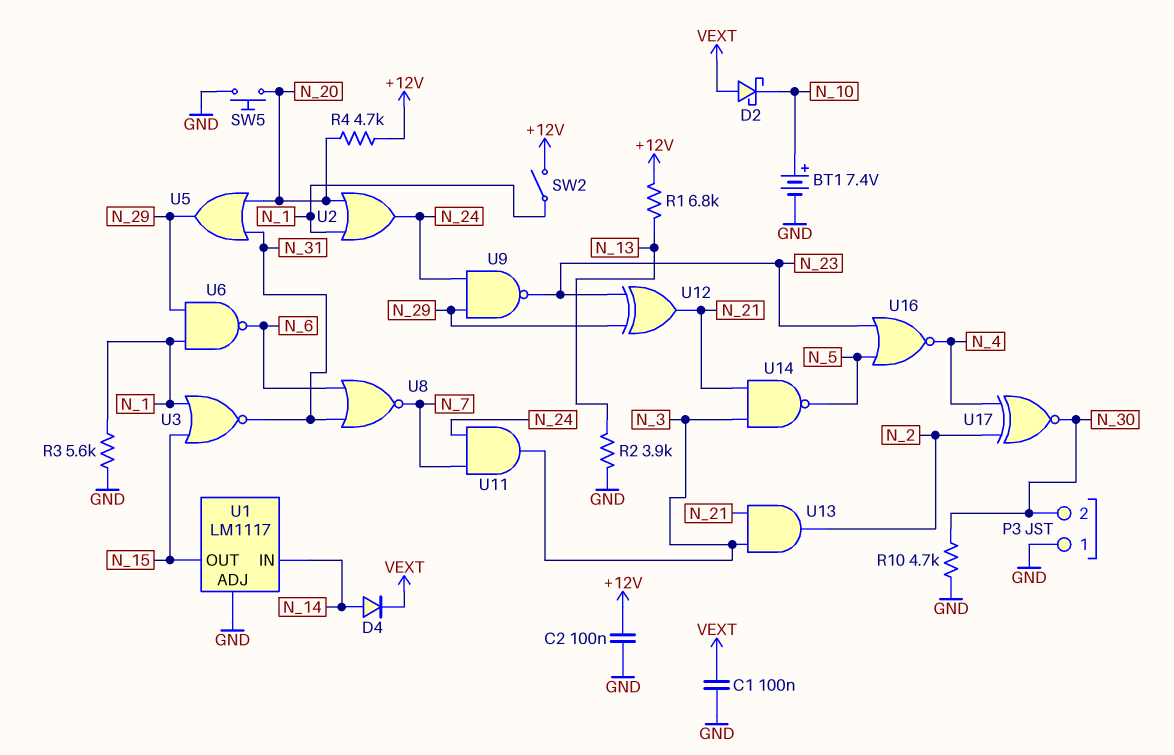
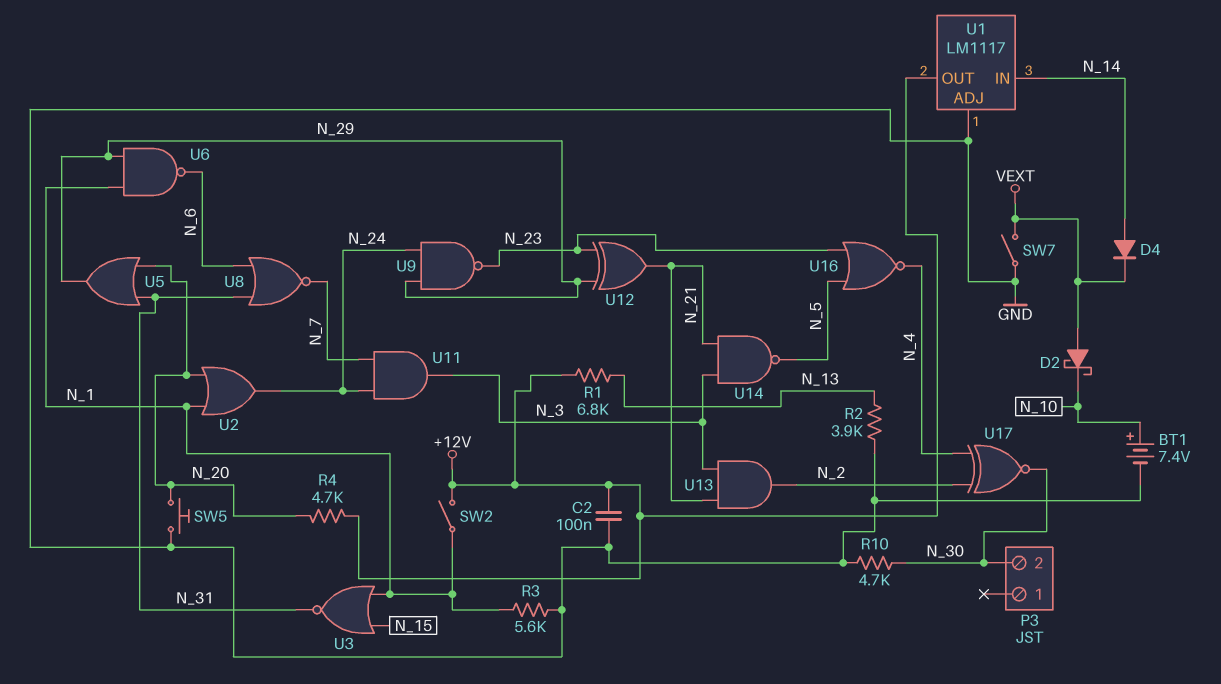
C1: 100nF (GND, VEXT) -> none
P3 pin 1: GND -> none
SW7: none -> switch (GND, VEXT)
U1 pin OUT: N_15 -> +12V

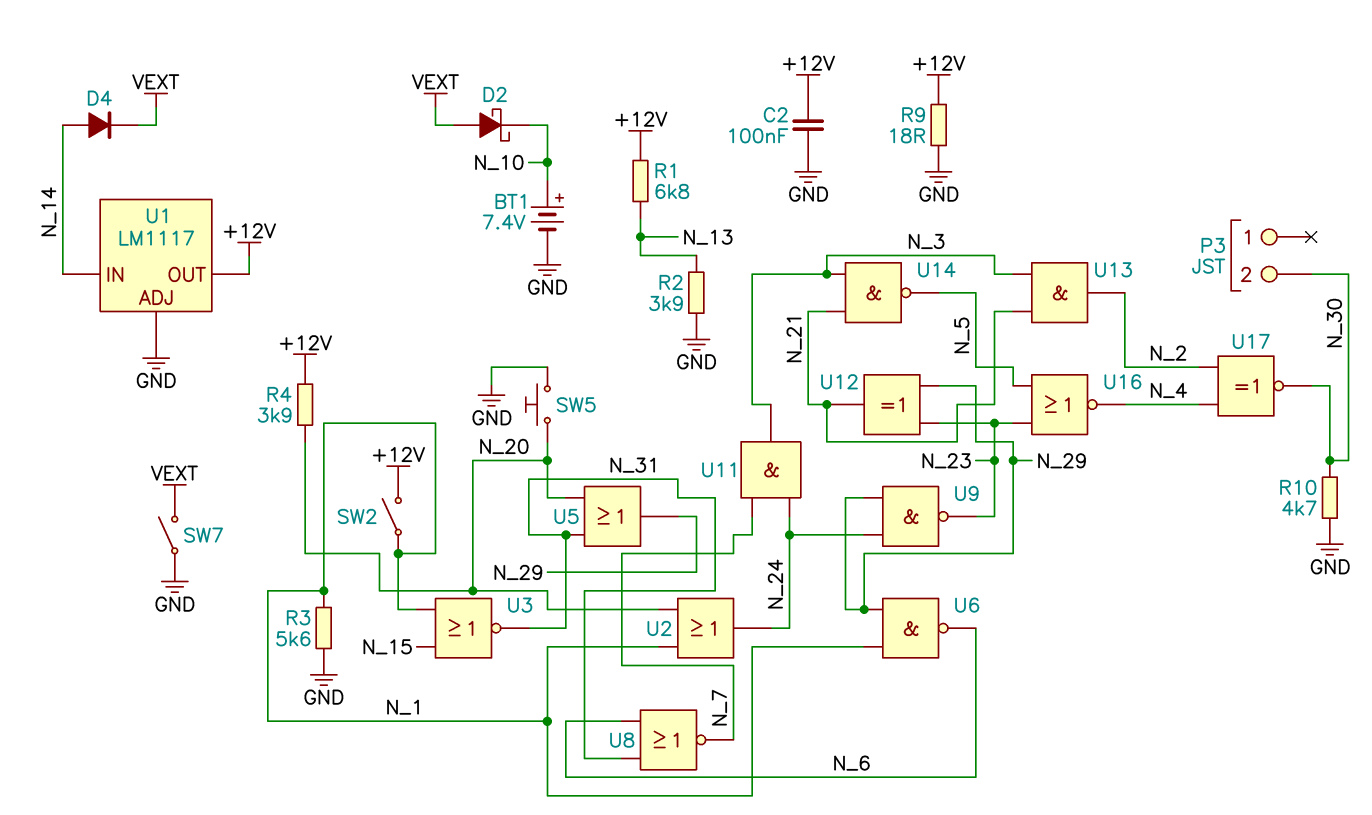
R4: 4.7k (+12V, N_20) -> 3.9k (+12V, N_20)
R9: none -> 18 (+12V, GND)

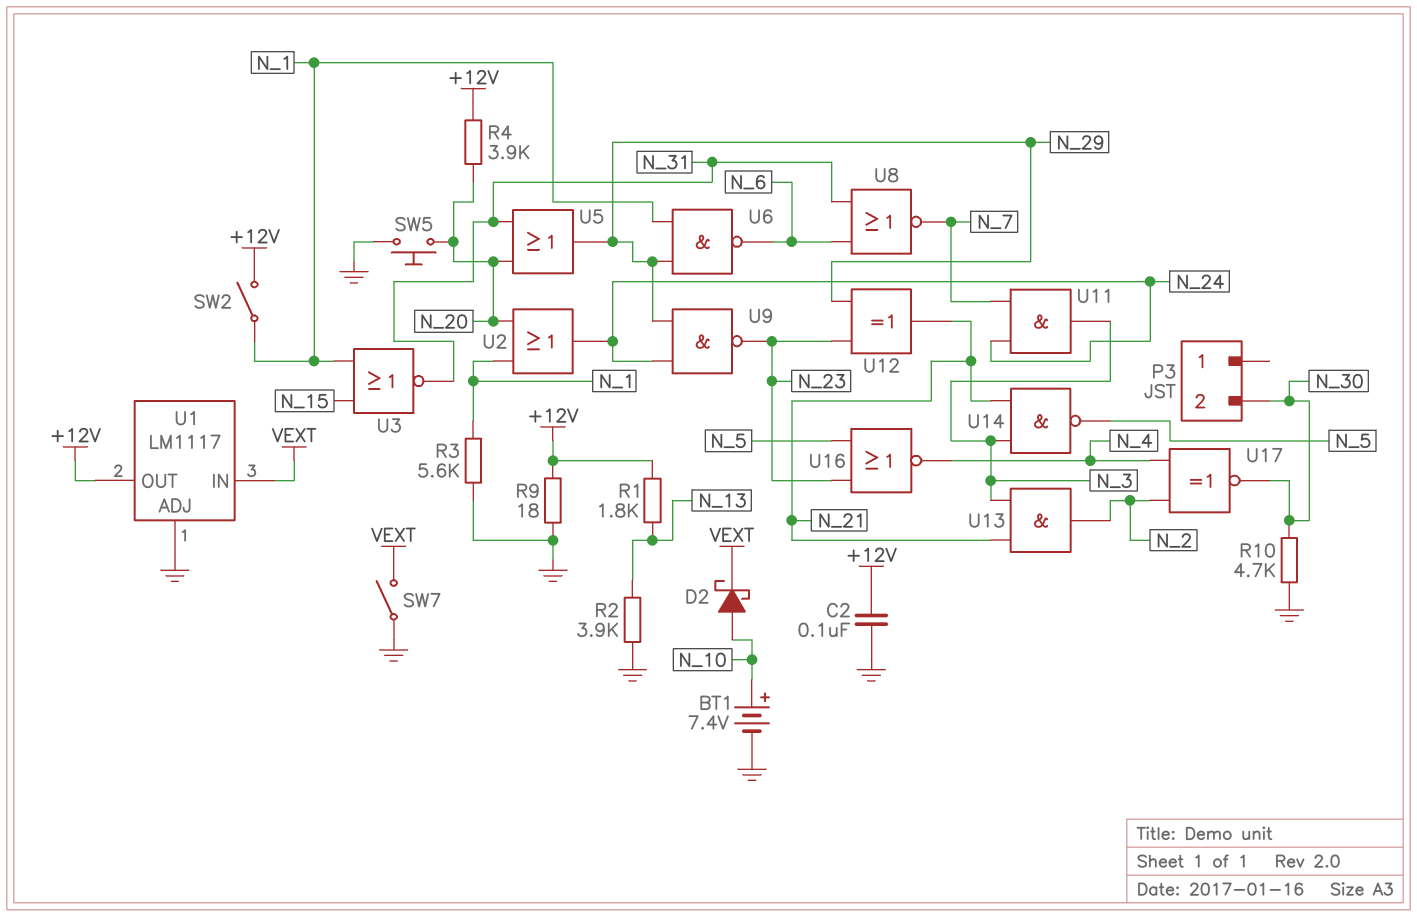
D2: schottky (A VEXT, K N_10) -> schottky (A N_10, K VEXT)
D4: diode (A N_14, K VEXT) -> none
R1: 6.8k (+12V, N_13) -> 1.8k (+12V, N_13)
U1 pin IN: N_14 -> VEXT

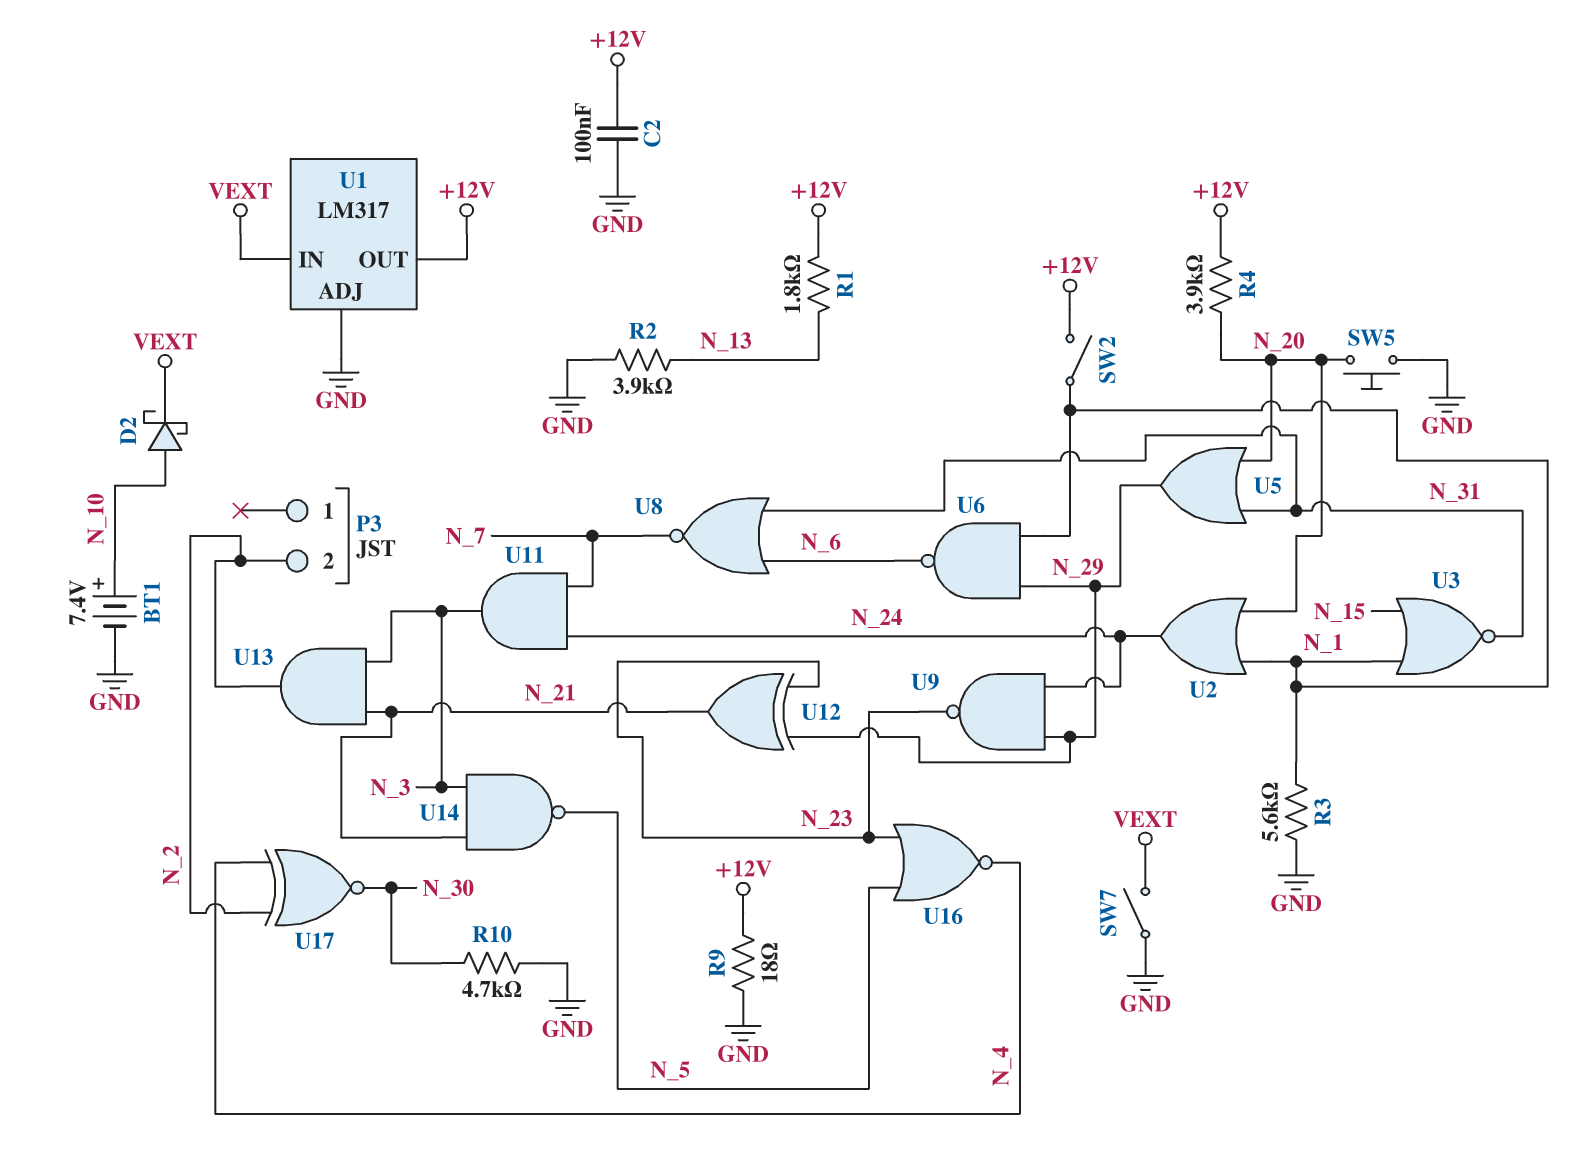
P3 pin 2: N_30 -> N_2
U1: LM1117 -> LM317

